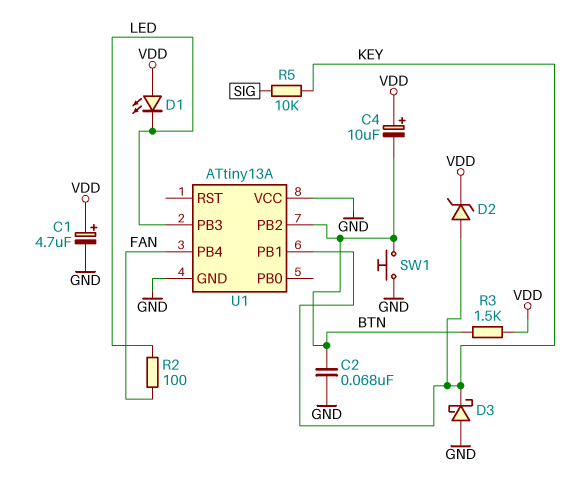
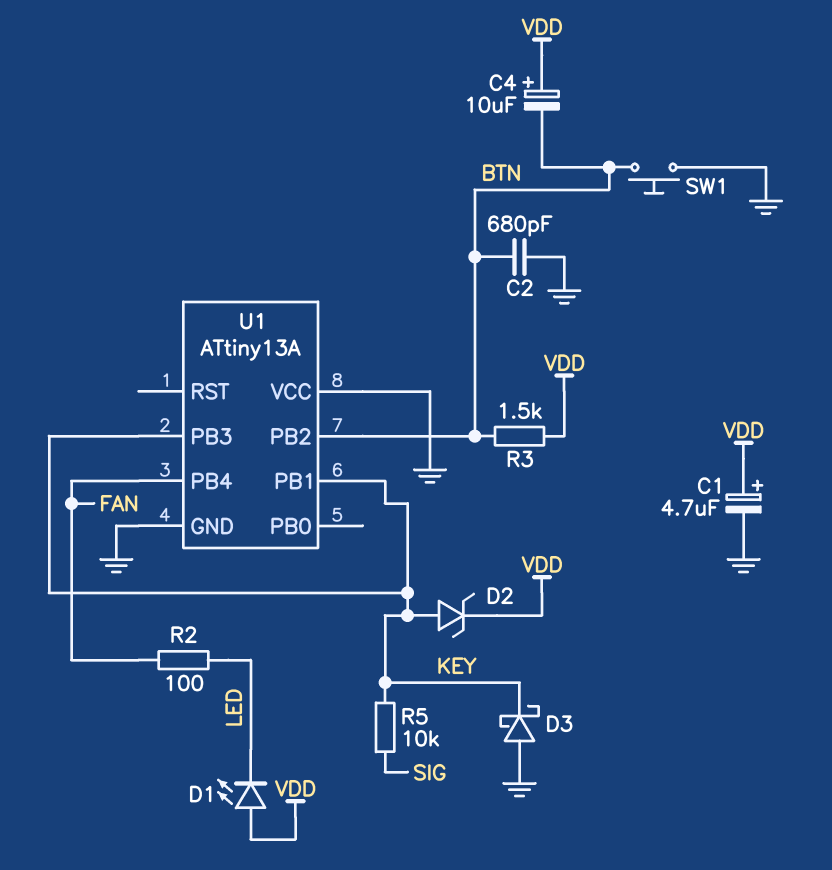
C2: 68nF (BTN, GND) -> 680pF (BTN, GND)
U1 pin PB3: LED -> KEY

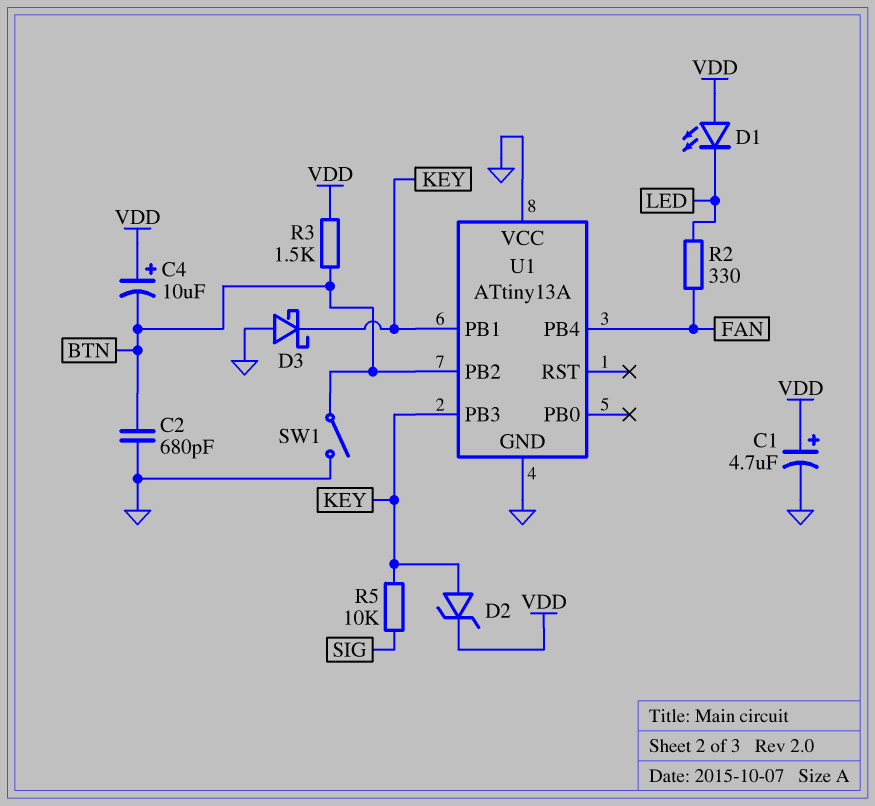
R2: 100 (FAN, LED) -> 330 (FAN, LED)
SW1: button (BTN, GND) -> switch (BTN, GND)

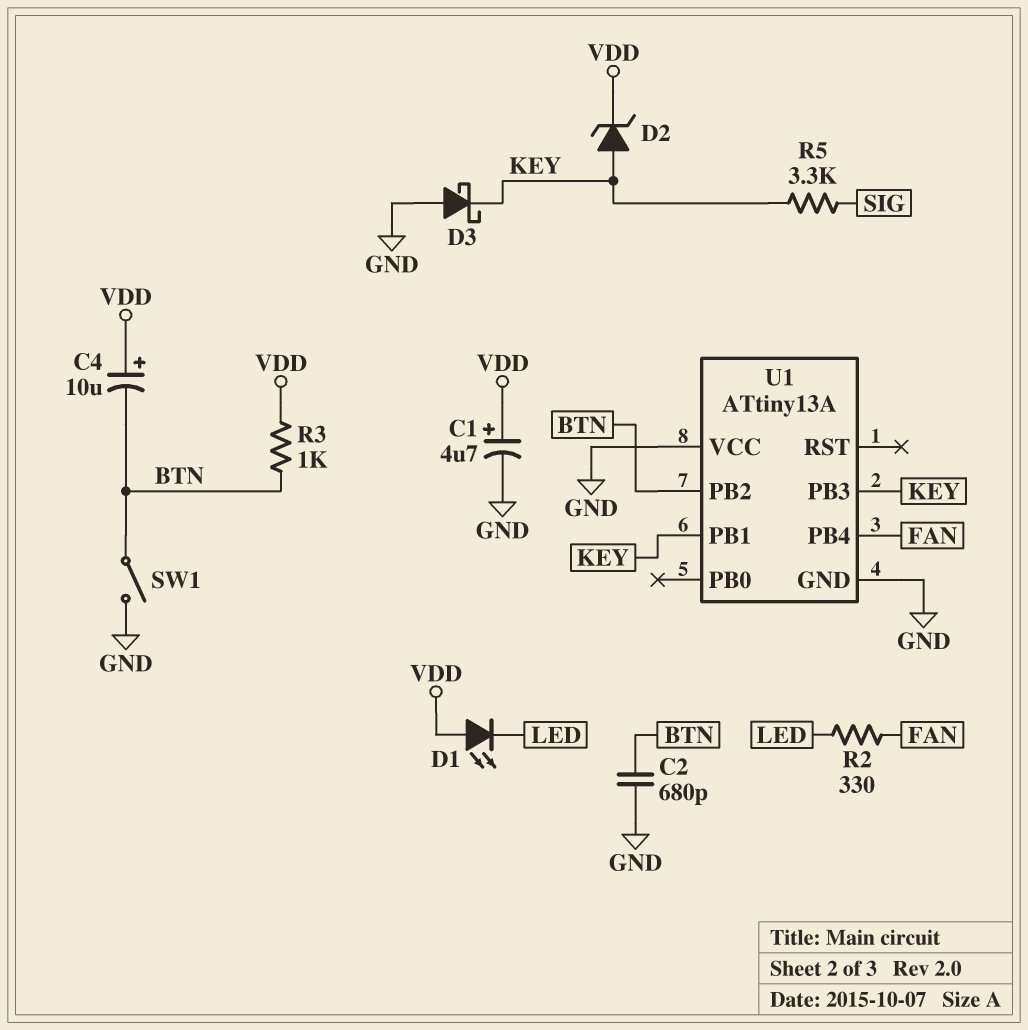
R3: 1.5k (BTN, VDD) -> 1k (BTN, VDD)
R5: 10k (KEY, SIG) -> 3.3k (KEY, SIG)

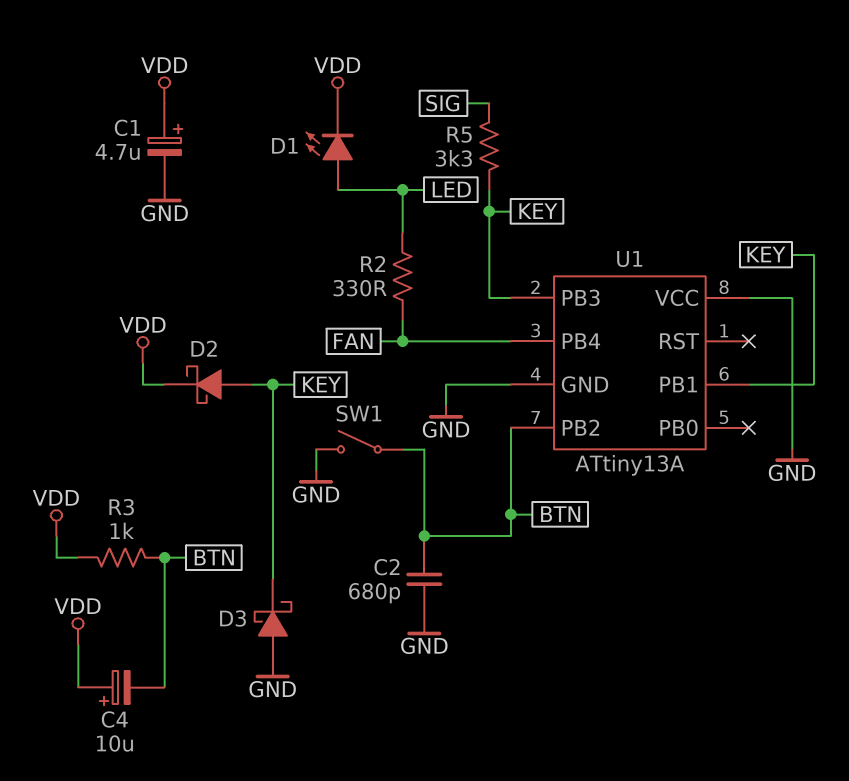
D1: LED (A VDD, K LED) -> LED (A LED, K VDD)
D2: zener (A KEY, K VDD) -> schottky (A KEY, K VDD)

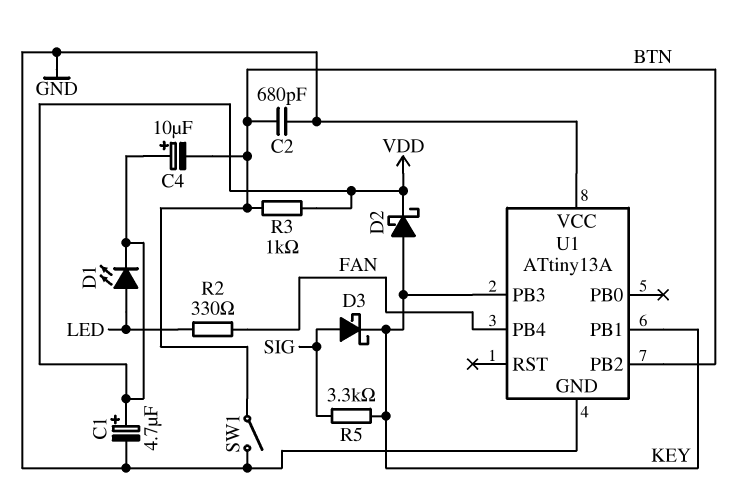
D3: schottky (A GND, K KEY) -> schottky (A SIG, K KEY)

